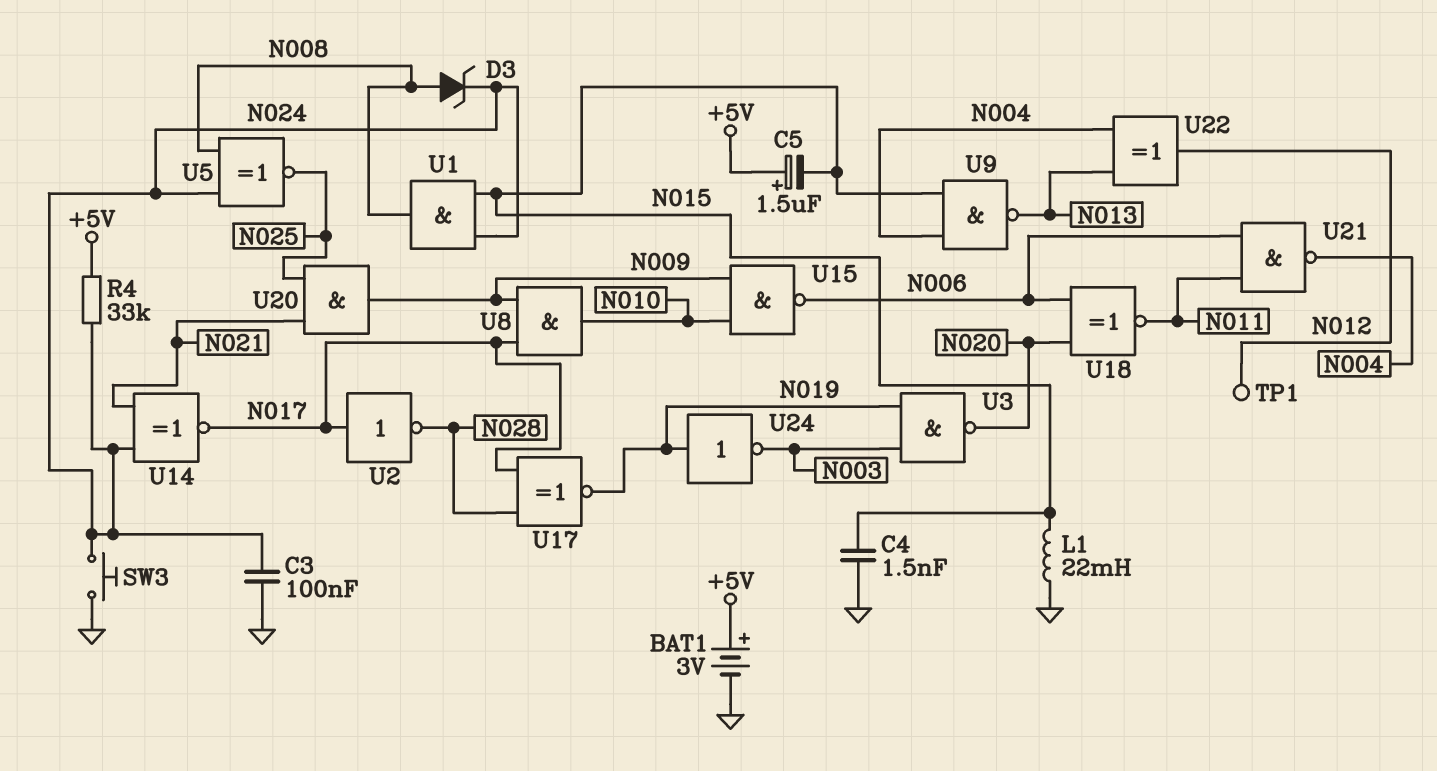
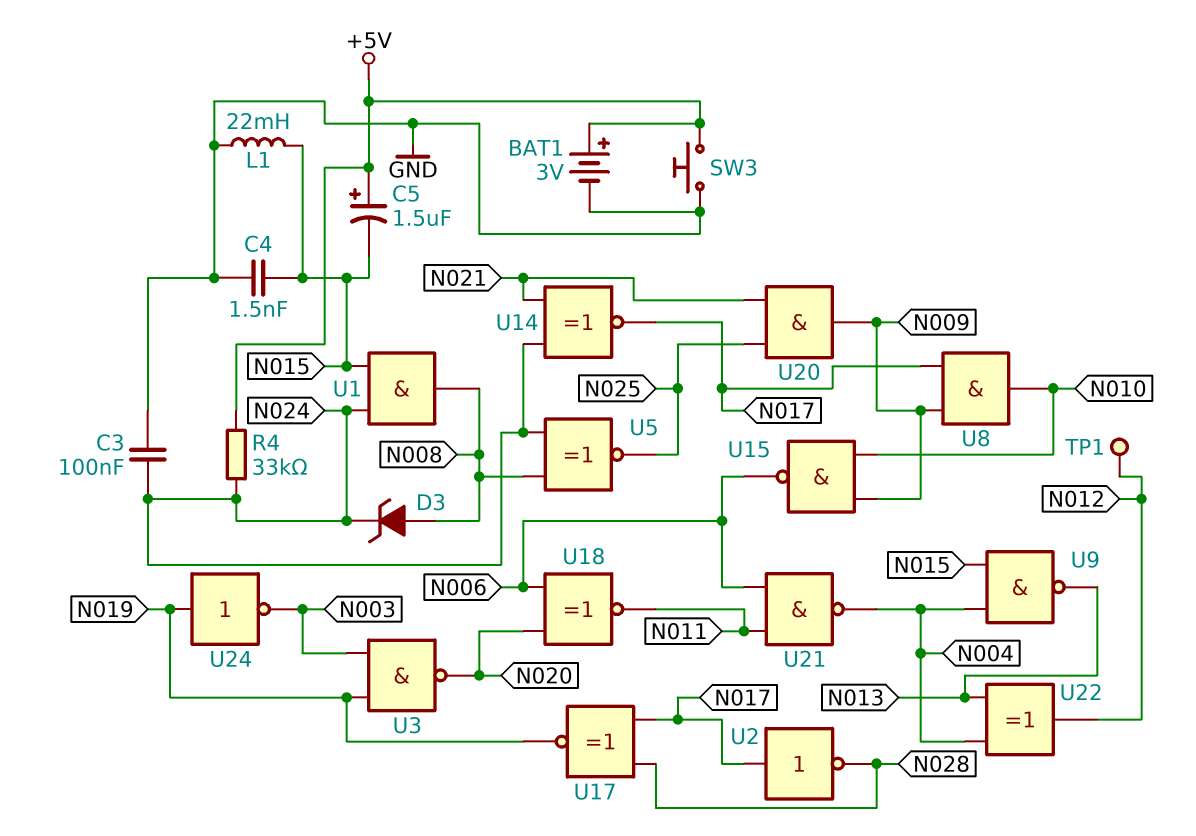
SW3: button (GND, N024) -> button (+5V, GND)

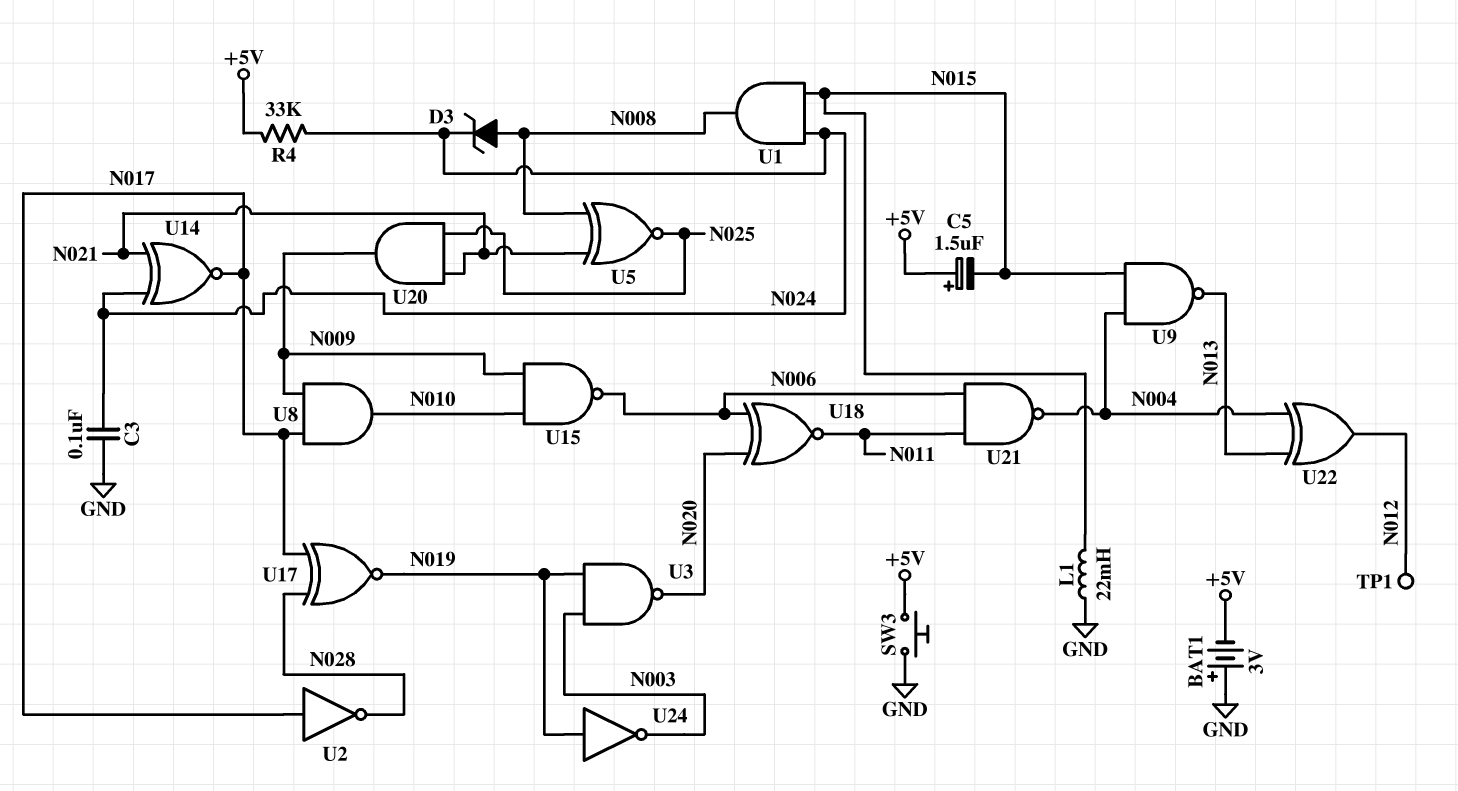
BAT1: 3V (plus +5V, minus GND) -> 3V (plus GND, minus +5V)
C4: 1.5nF (GND, N015) -> none
U5: XNOR (in N008, in N024, out N025) -> XNOR (in N008, in N021, out N025)

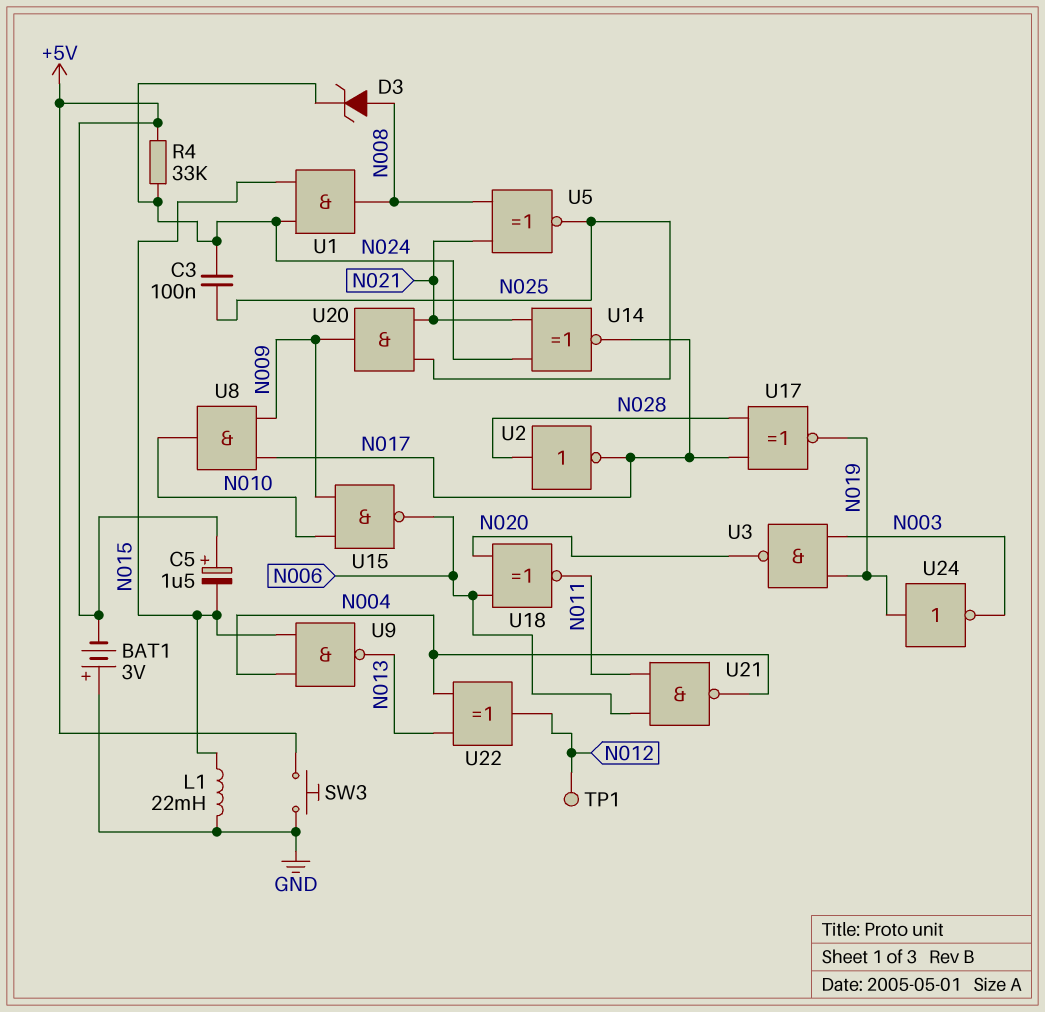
C3: 100nF (GND, N024) -> 100nF (N024, N025)
U2: NOT (in N017, out N028) -> NOT (in N028, out N017)

